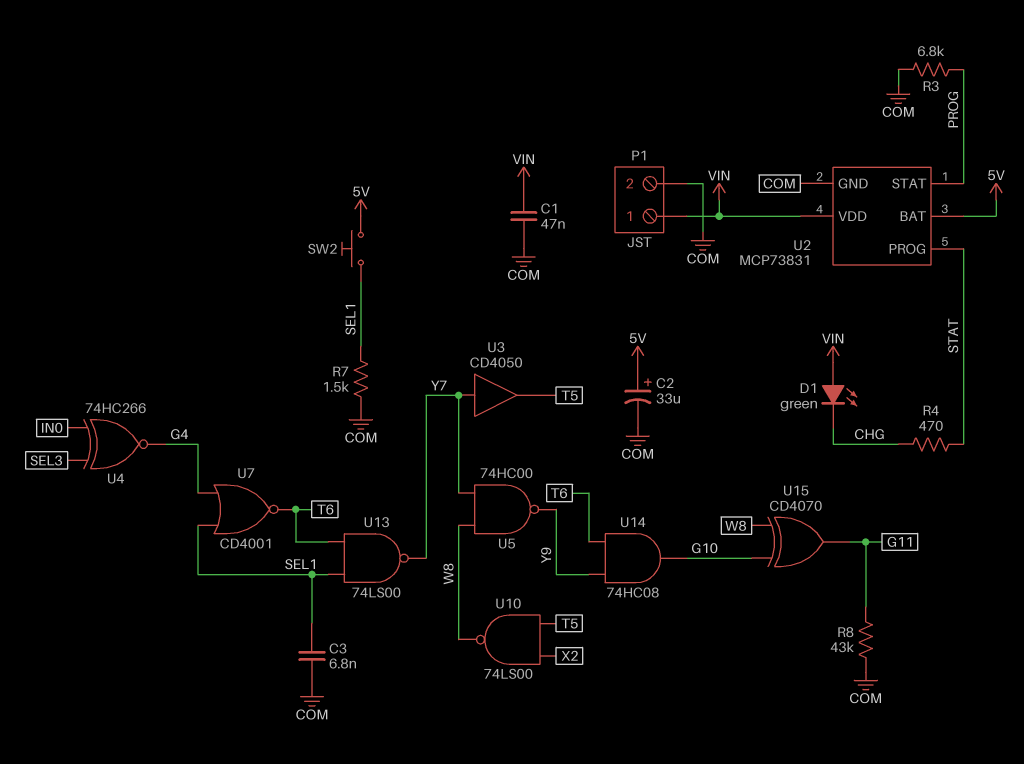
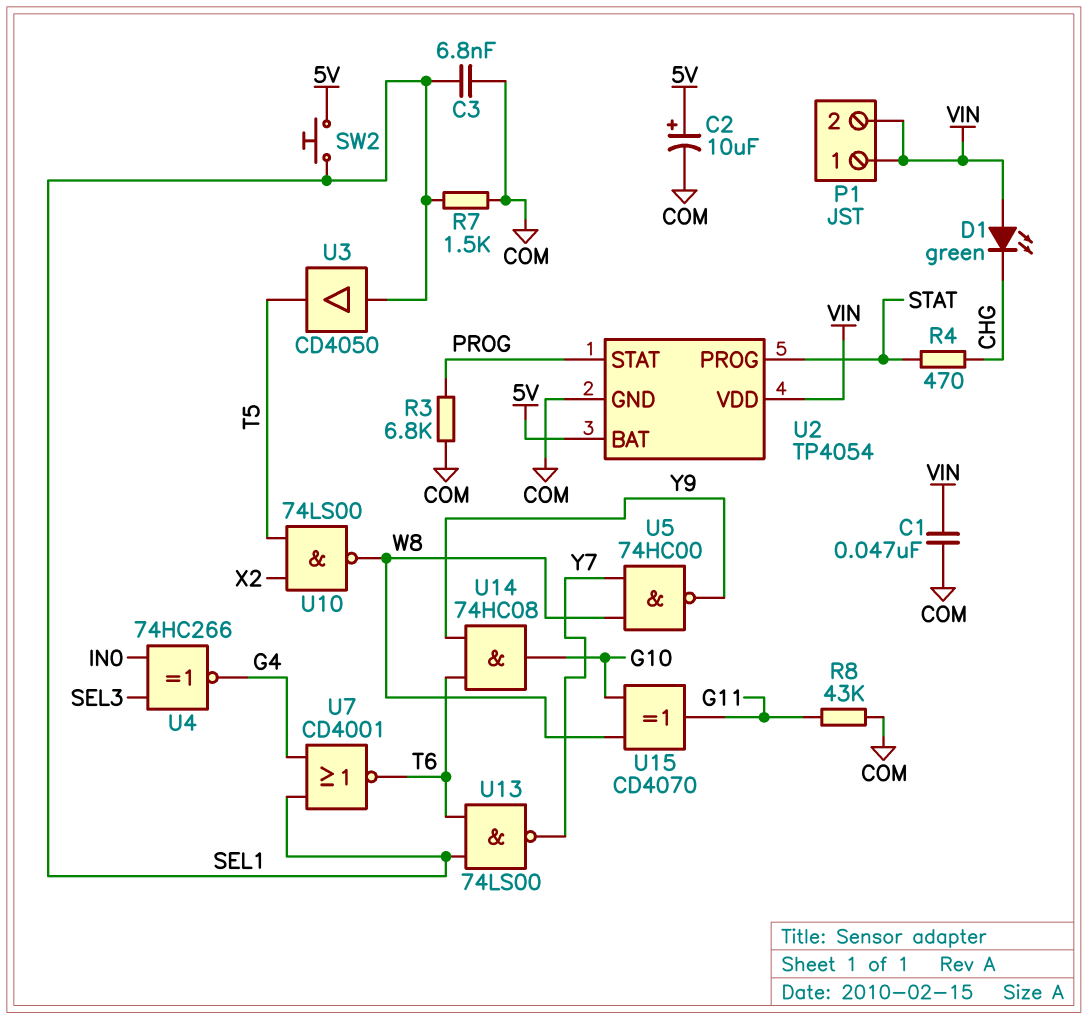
C2: 33uF (plus 5V, minus COM) -> 10uF (plus 5V, minus COM)
P1 pin 2: COM -> VIN
U2: MCP73831 -> TP4054
U3: buffer CD4050 (in Y7, out T5) -> buffer CD4050 (in SEL1, out T5)

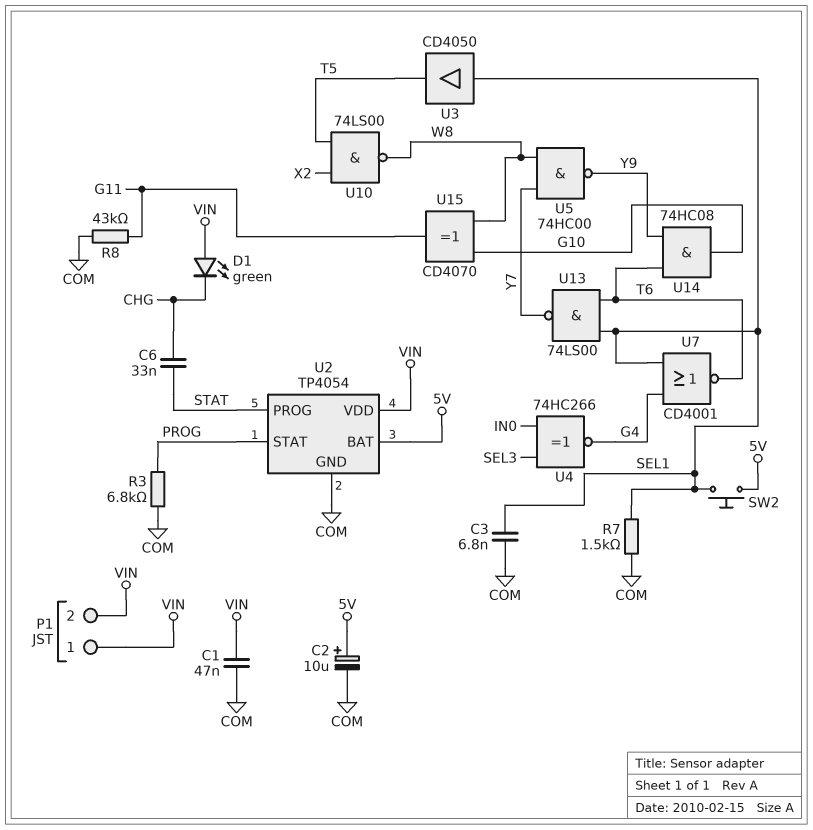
C6: none -> 33nF (CHG, STAT)
R4: 470 (CHG, STAT) -> none

